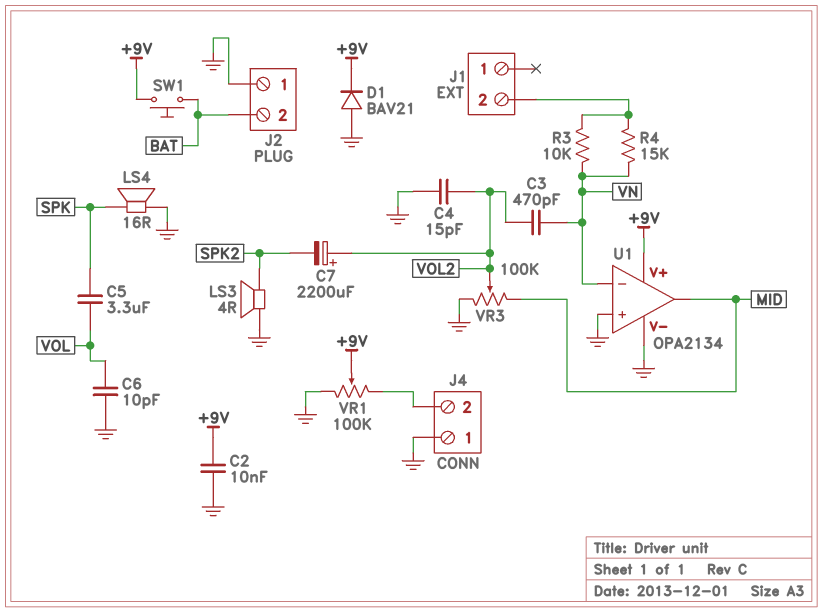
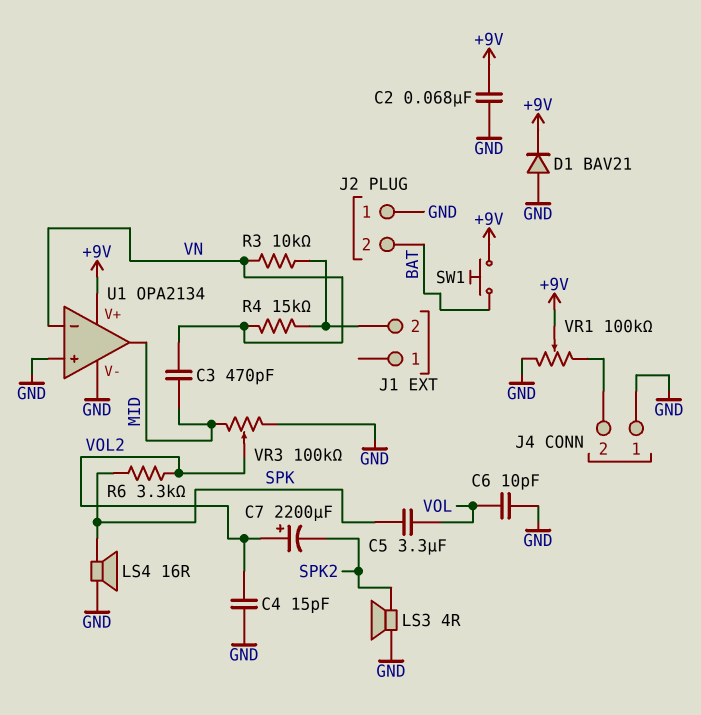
C2: 10nF (+9V, GND) -> 68nF (+9V, GND)
C3: 470pF (VN, VOL2) -> 470pF (MID, VN)
R6: none -> 3.3k (SPK, VOL2)

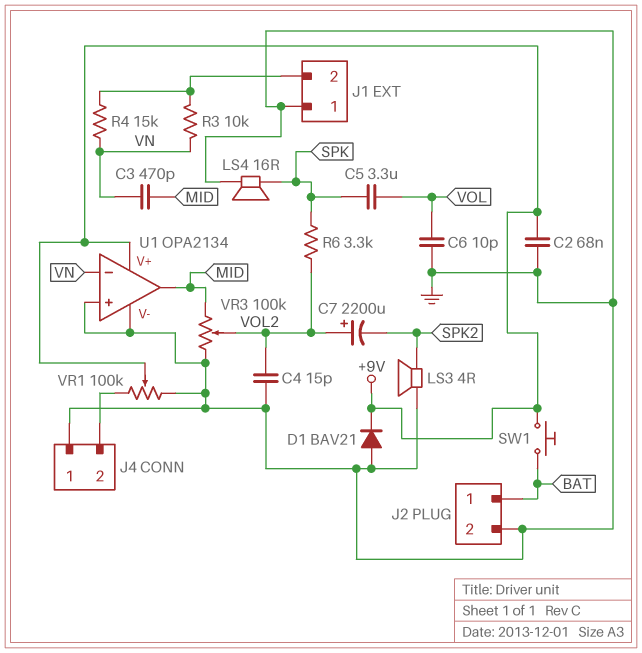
J1 pin 1: none -> GND
J2 pin 1: GND -> BAT
J2 pin 2: BAT -> GND

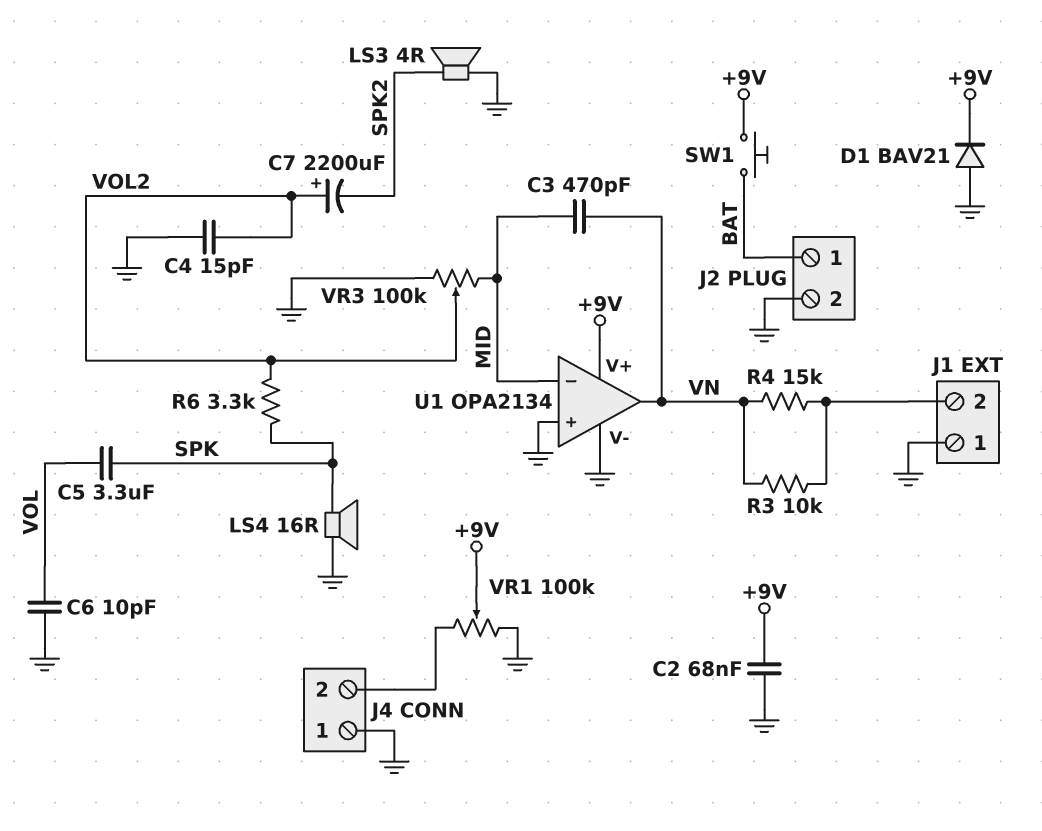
U1 pin in-: VN -> MID
U1 pin out: MID -> VN

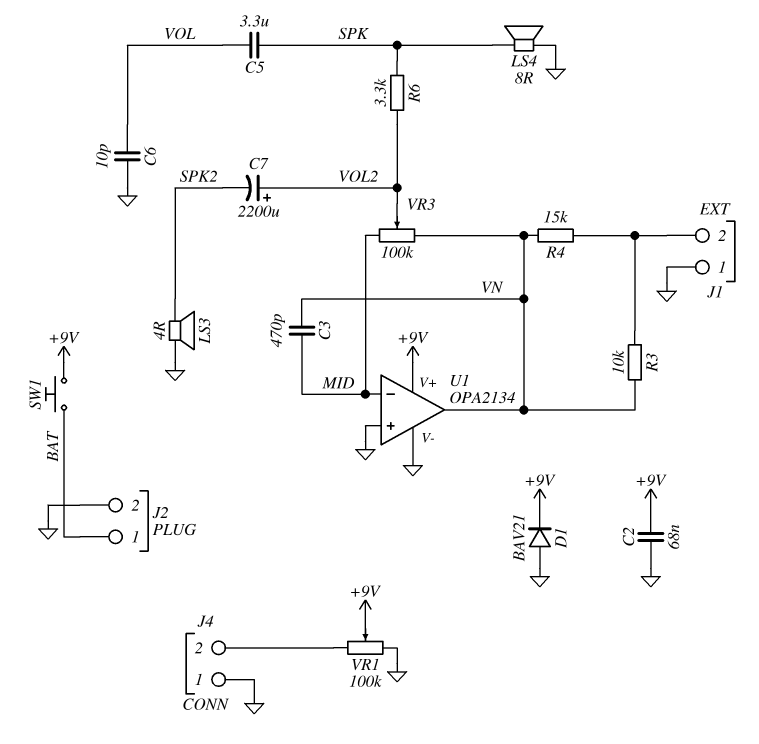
C4: 15pF (GND, VOL2) -> none
LS4: speaker 16R (GND, SPK) -> speaker 8R (GND, SPK)
VR3: 100k (GND, MID, wiper VOL2) -> 100k (MID, VN, wiper VOL2)

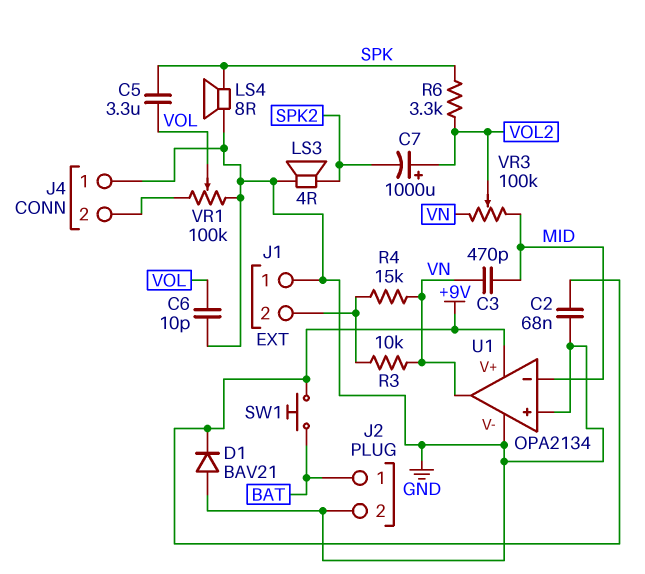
C7: 2200uF (plus VOL2, minus SPK2) -> 1000uF (plus VOL2, minus SPK2)
VR1: 100k (GND, J4/2, wiper +9V) -> 100k (GND, J4/2, wiper VOL)

